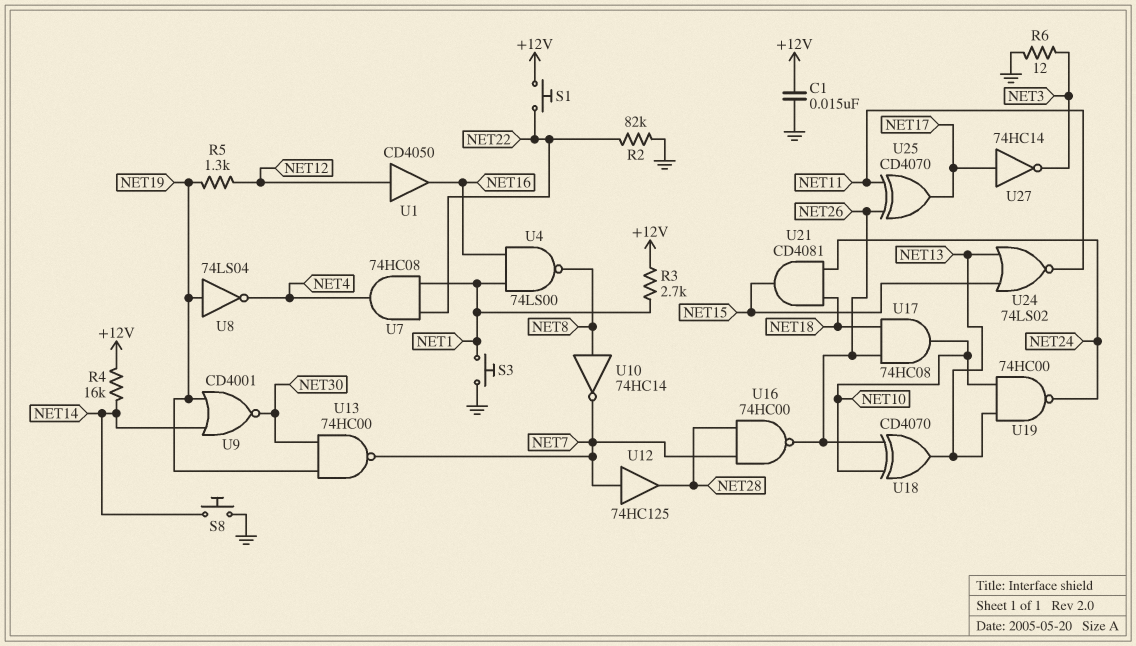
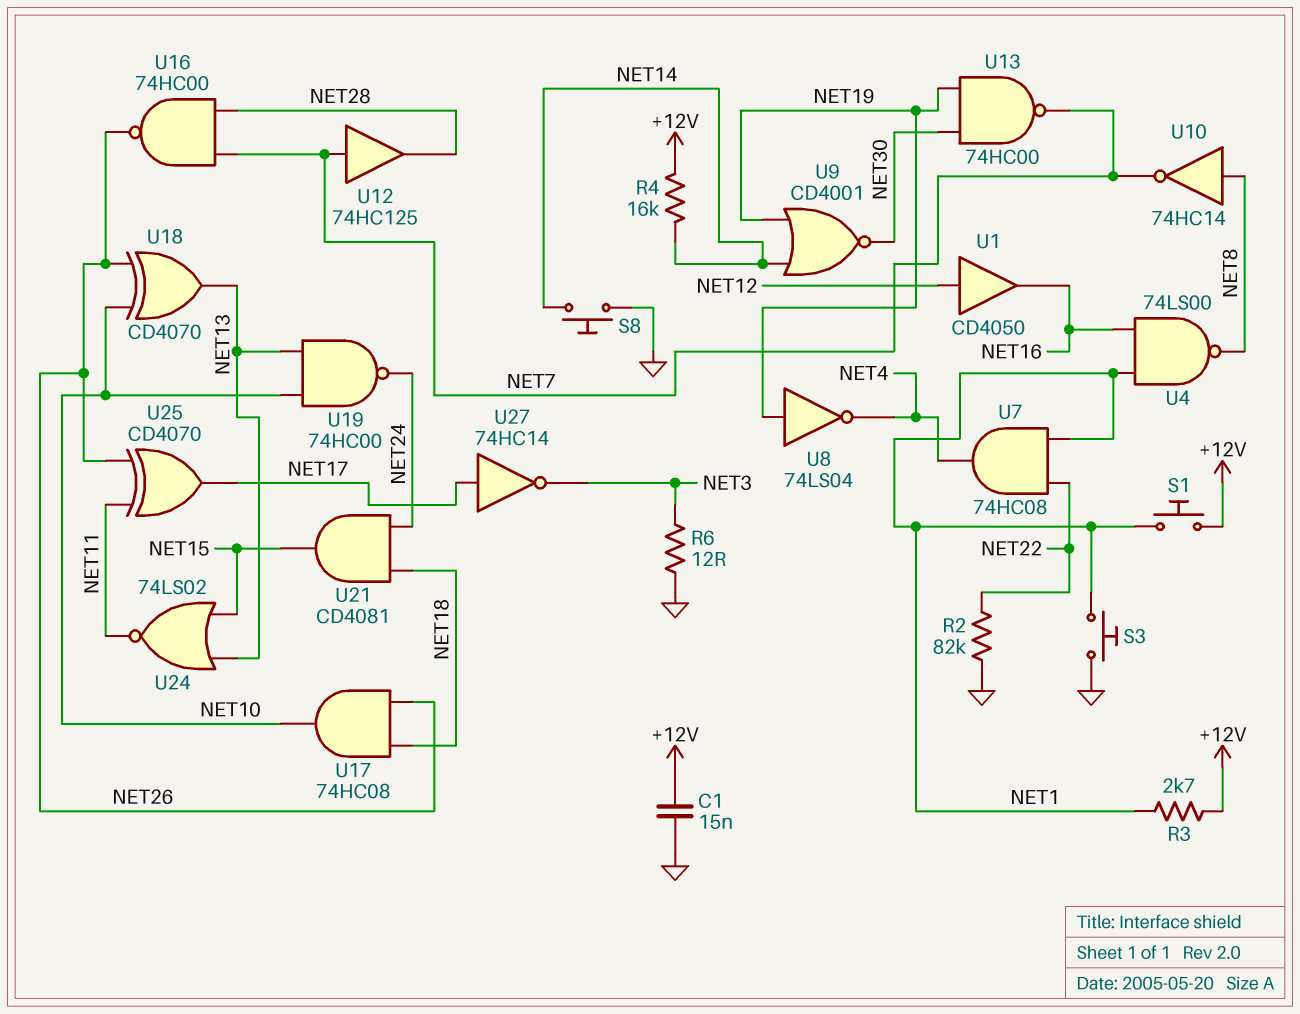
R5: 1.3k (NET12, NET19) -> none
S1: button (+12V, NET22) -> button (+12V, NET1)

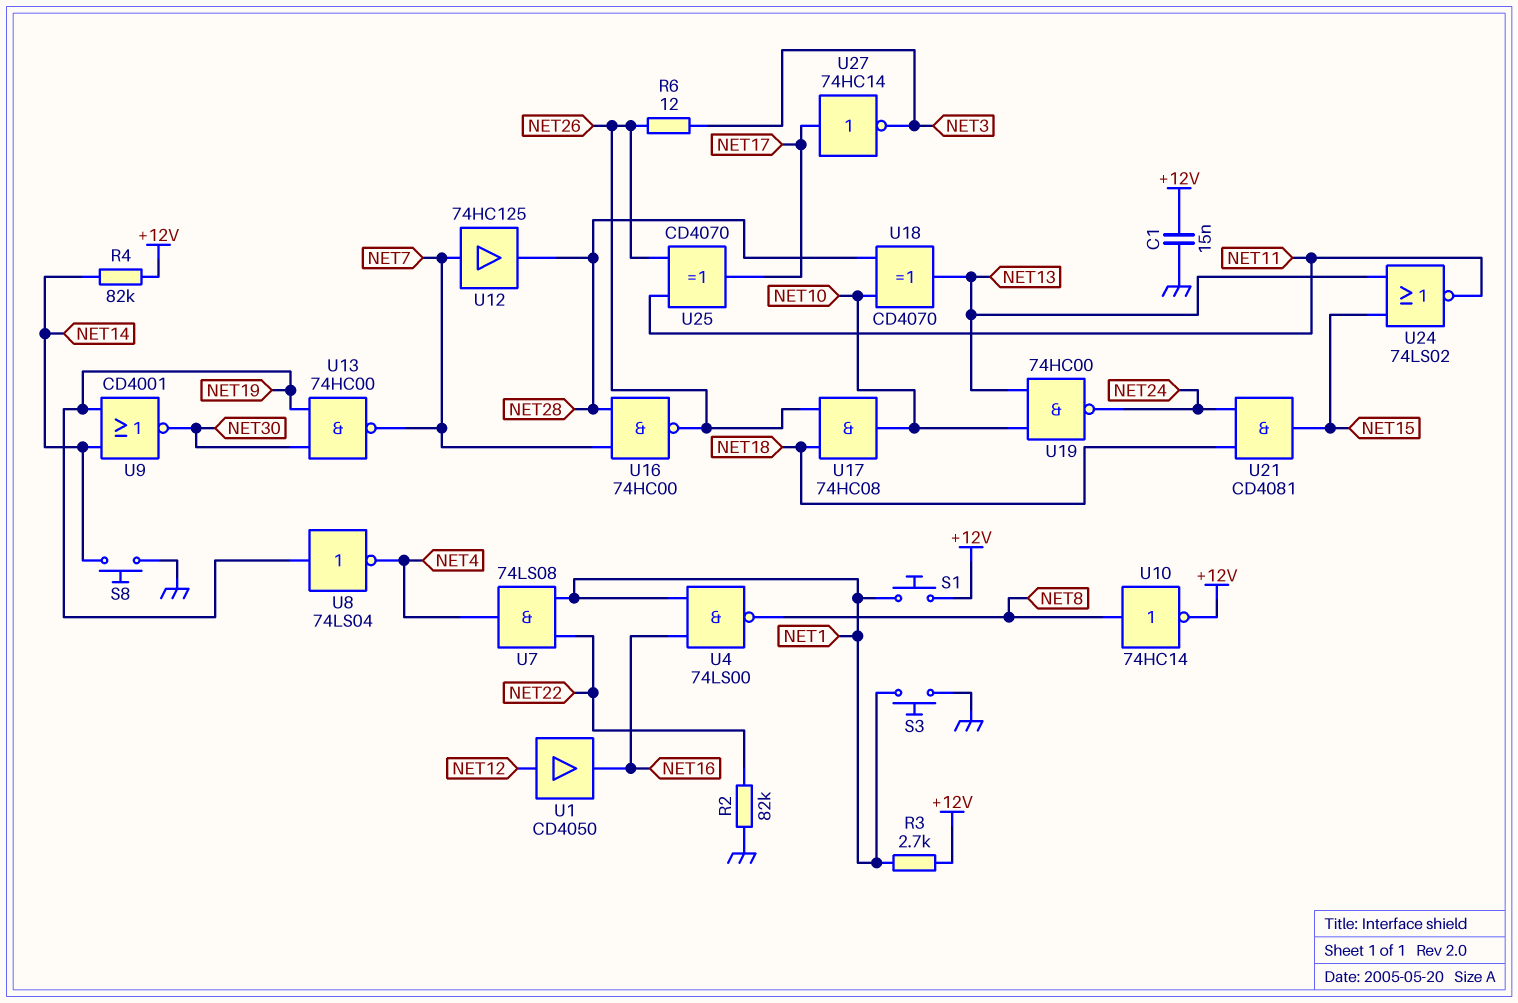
R4: 16k (+12V, NET14) -> 82k (+12V, NET14)
R6: 12 (GND, NET3) -> 12 (NET3, NET26)
U7: AND 74HC08 (in NET1, in NET22, out NET4) -> AND 74LS08 (in NET1, in NET22, out NET4)
U10: NOT 74HC14 (in NET8, out NET7) -> NOT 74HC14 (in NET8, out +12V)
U18: XOR CD4070 (in NET10, in NET26, out NET13) -> XOR CD4070 (in NET10, in NET28, out NET13)

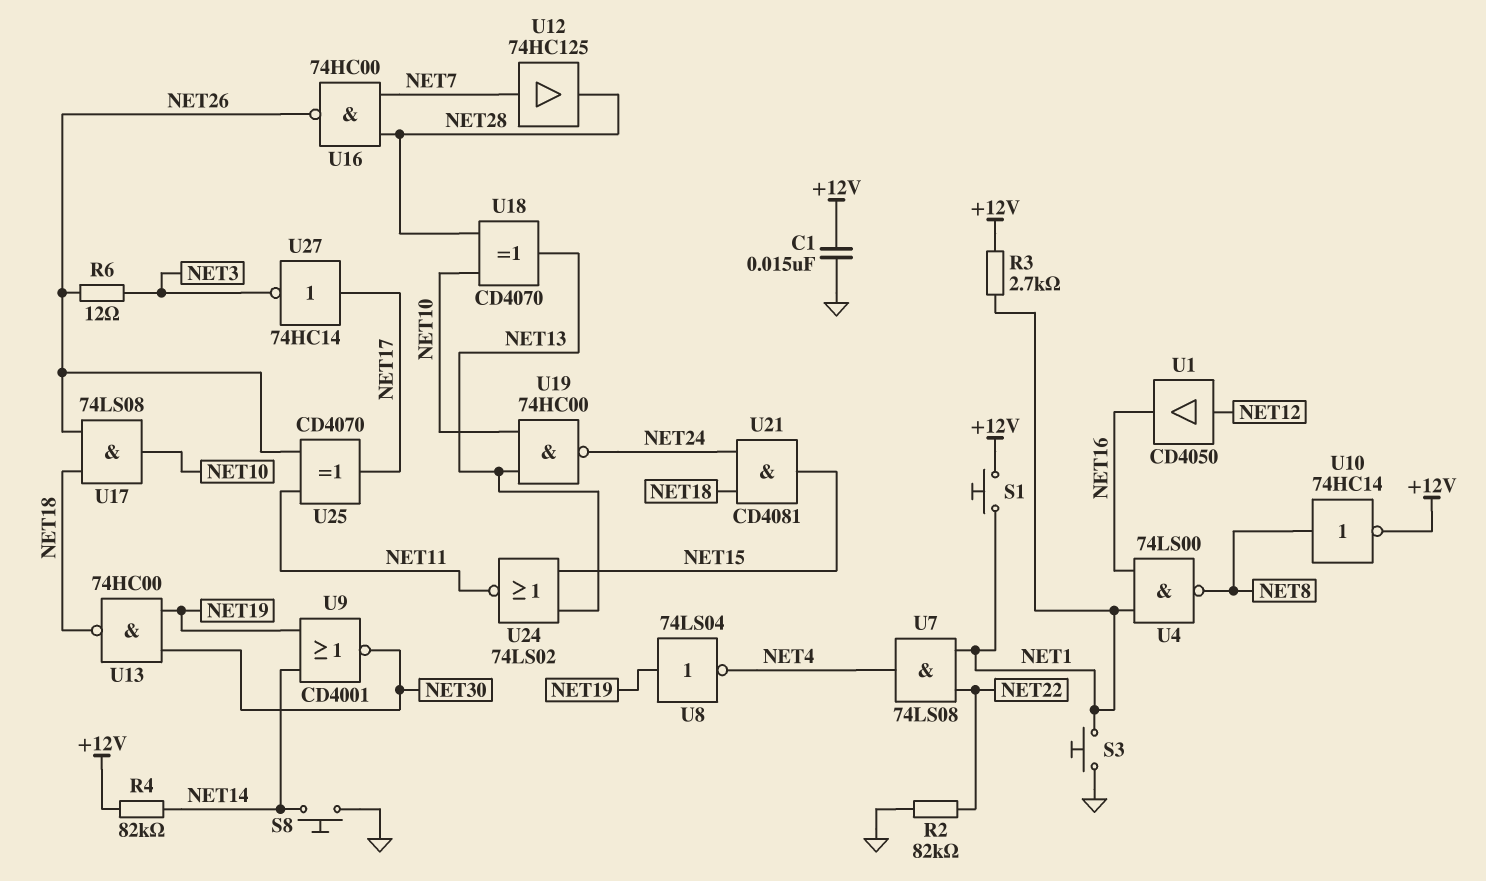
U13: NAND 74HC00 (in NET19, in NET30, out NET7) -> NAND 74HC00 (in NET19, in NET30, out NET18)
U17: AND 74HC08 (in NET18, in NET26, out NET10) -> AND 74LS08 (in NET18, in NET26, out NET10)

